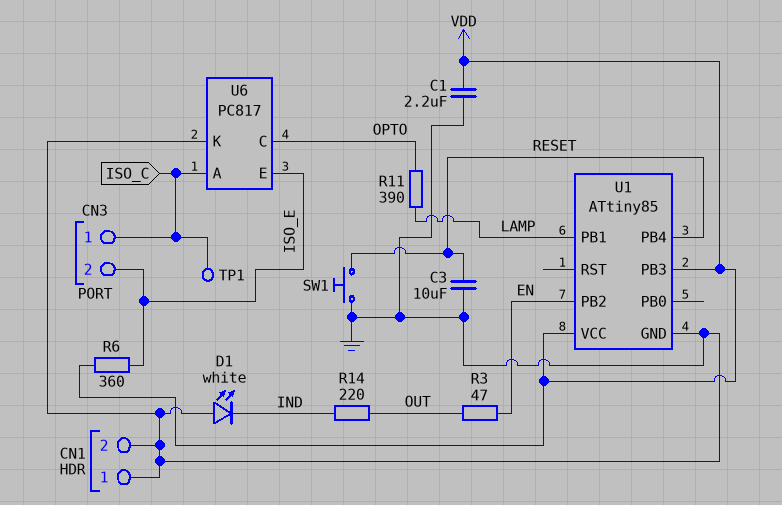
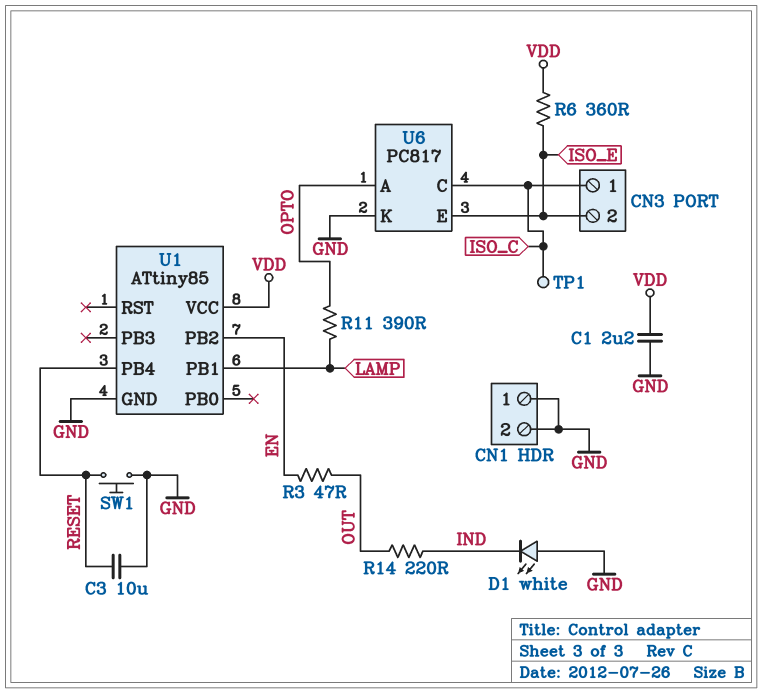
U1 pin PB3: VDD -> none
U6 pin A: ISO_C -> OPTO
U6 pin C: OPTO -> ISO_C

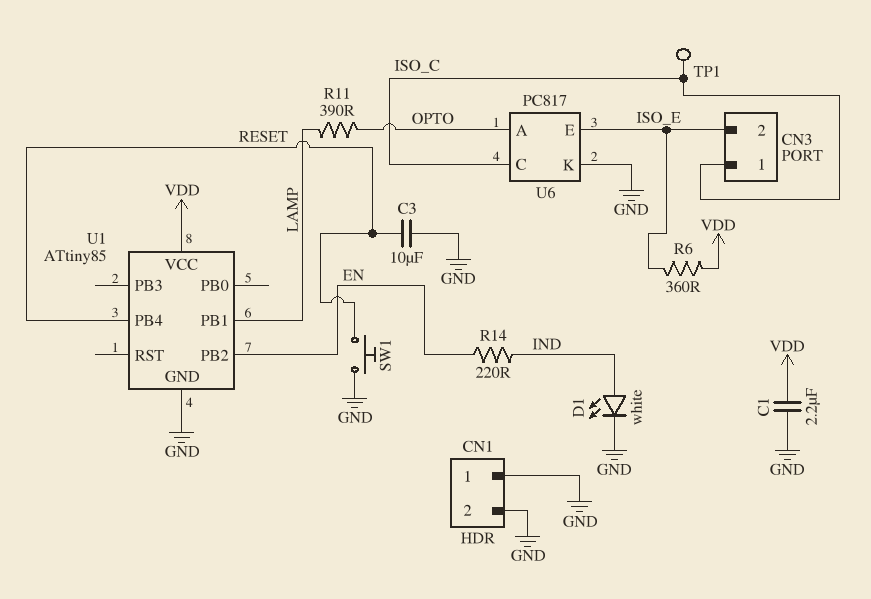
D1: LED white (A GND, K IND) -> LED white (A IND, K GND)
R3: 47 (EN, OUT) -> none
R14: 220 (IND, OUT) -> 220 (EN, IND)

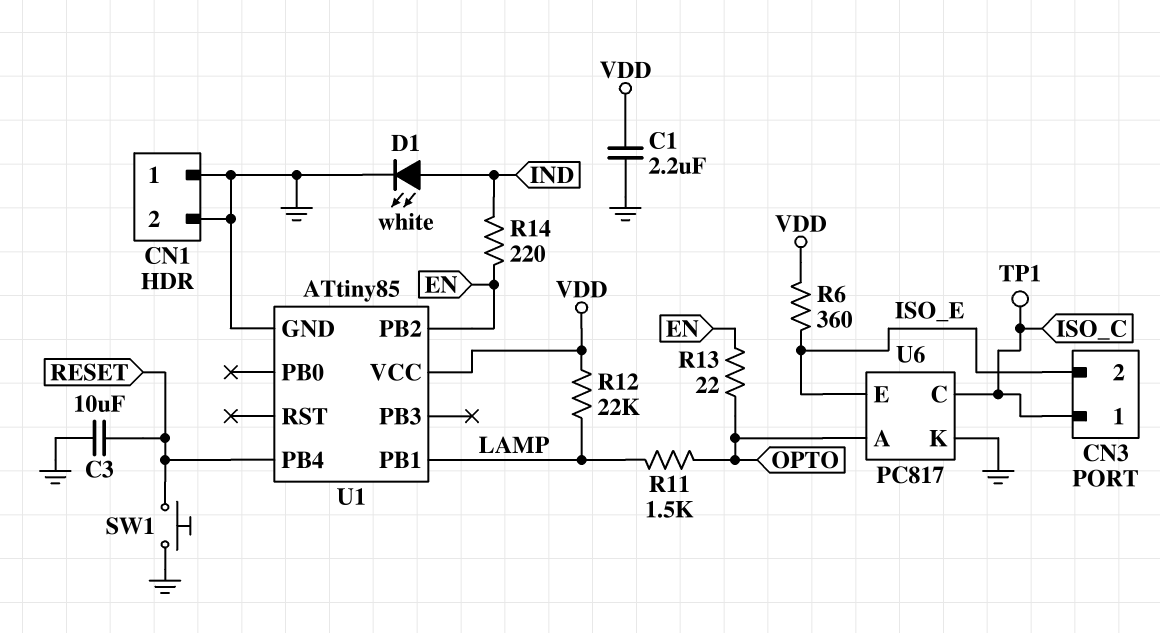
R11: 390 (LAMP, OPTO) -> 1.5k (LAMP, OPTO)
R12: none -> 22k (LAMP, VDD)
R13: none -> 22 (EN, OPTO)

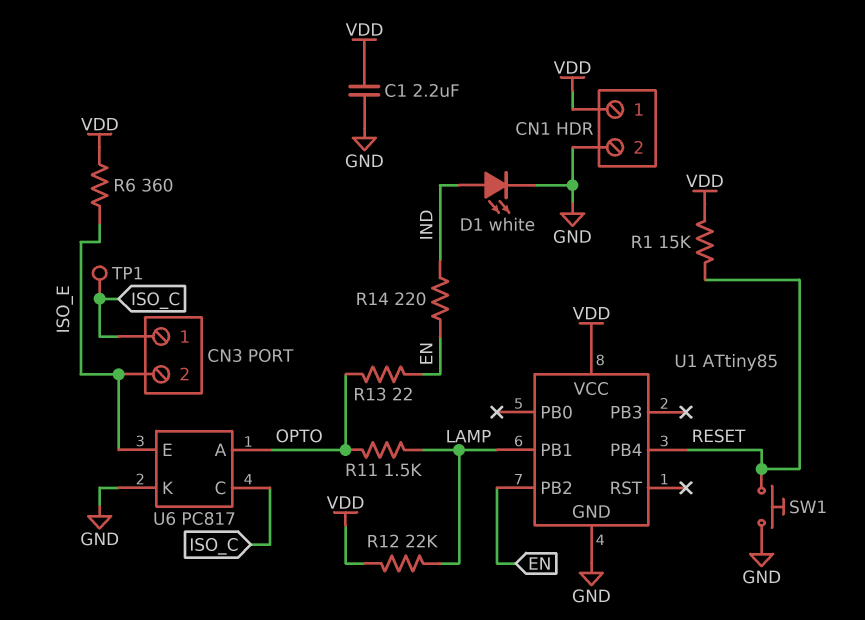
C3: 10uF (GND, RESET) -> none
CN1 pin 1: GND -> VDD
R1: none -> 15k (RESET, VDD)

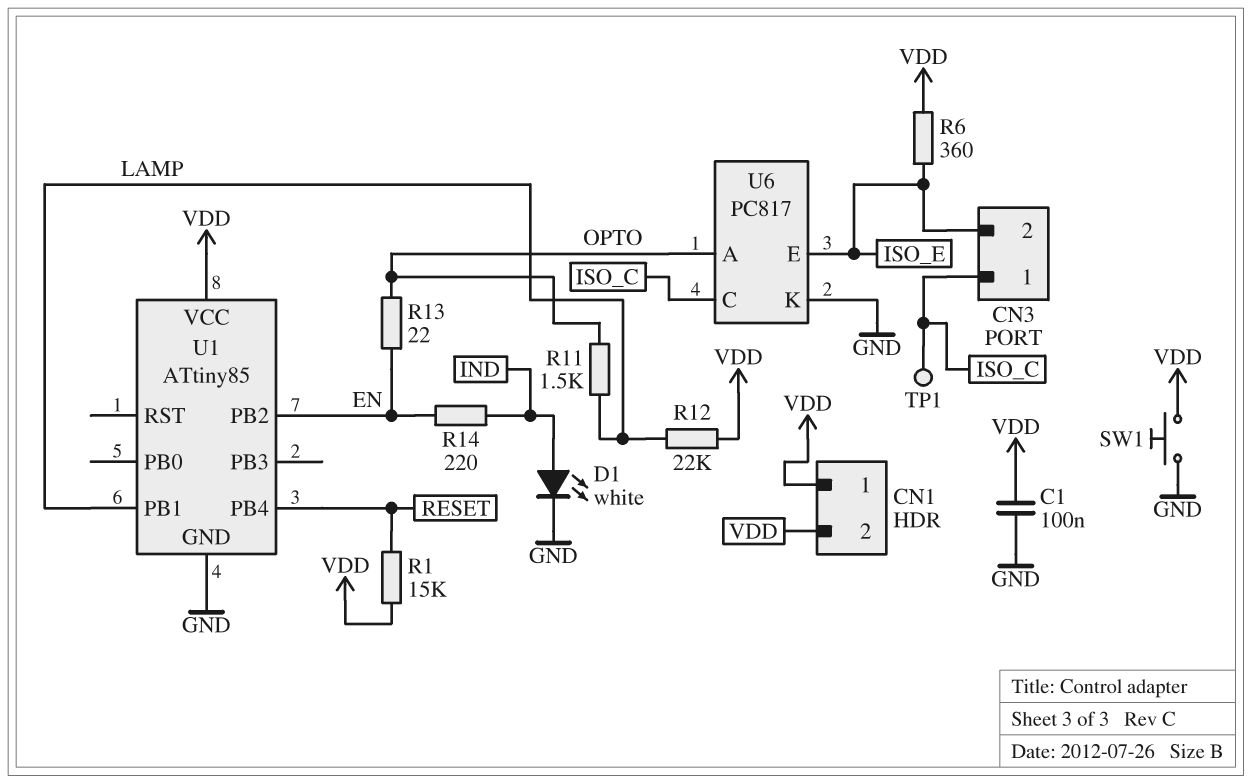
C1: 2.2uF (GND, VDD) -> 100nF (GND, VDD)
CN1 pin 2: GND -> VDD
SW1: button (GND, RESET) -> button (GND, VDD)

